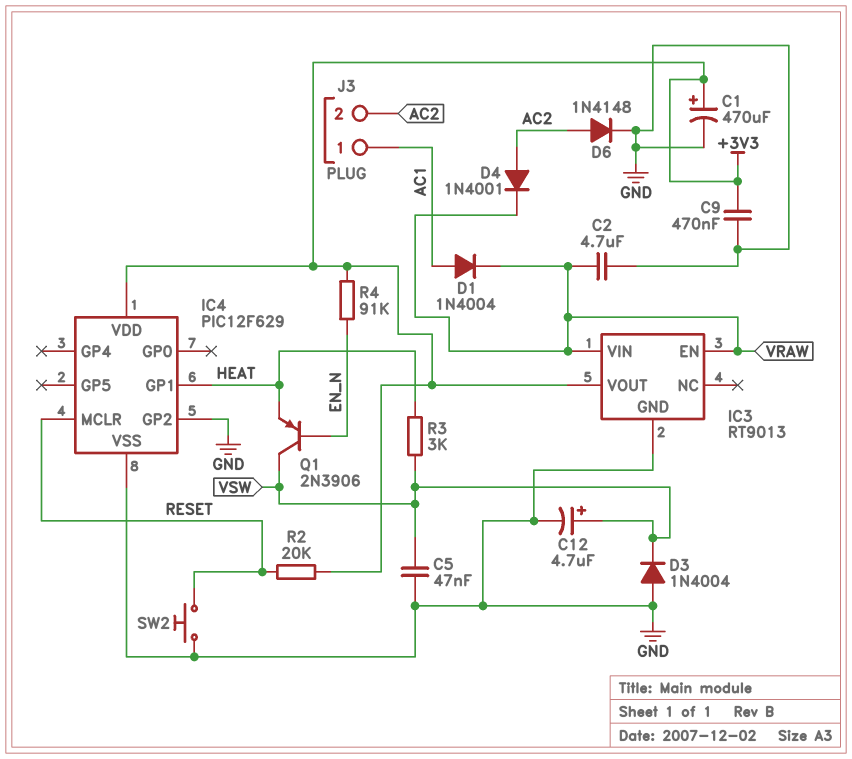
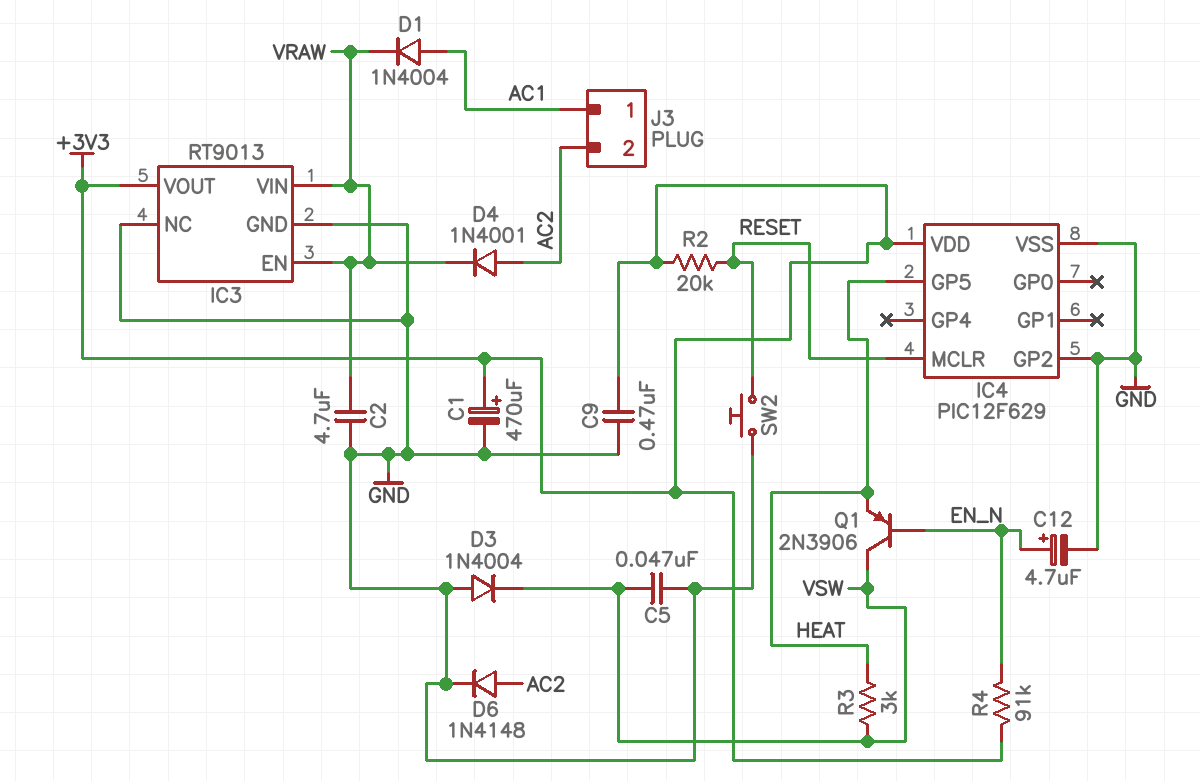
C12: 4.7uF (plus VSW, minus GND) -> 4.7uF (plus EN_N, minus GND)
IC3 pin NC: none -> GND
IC4 pin GP1: HEAT -> none
IC4 pin GP5: none -> HEAT

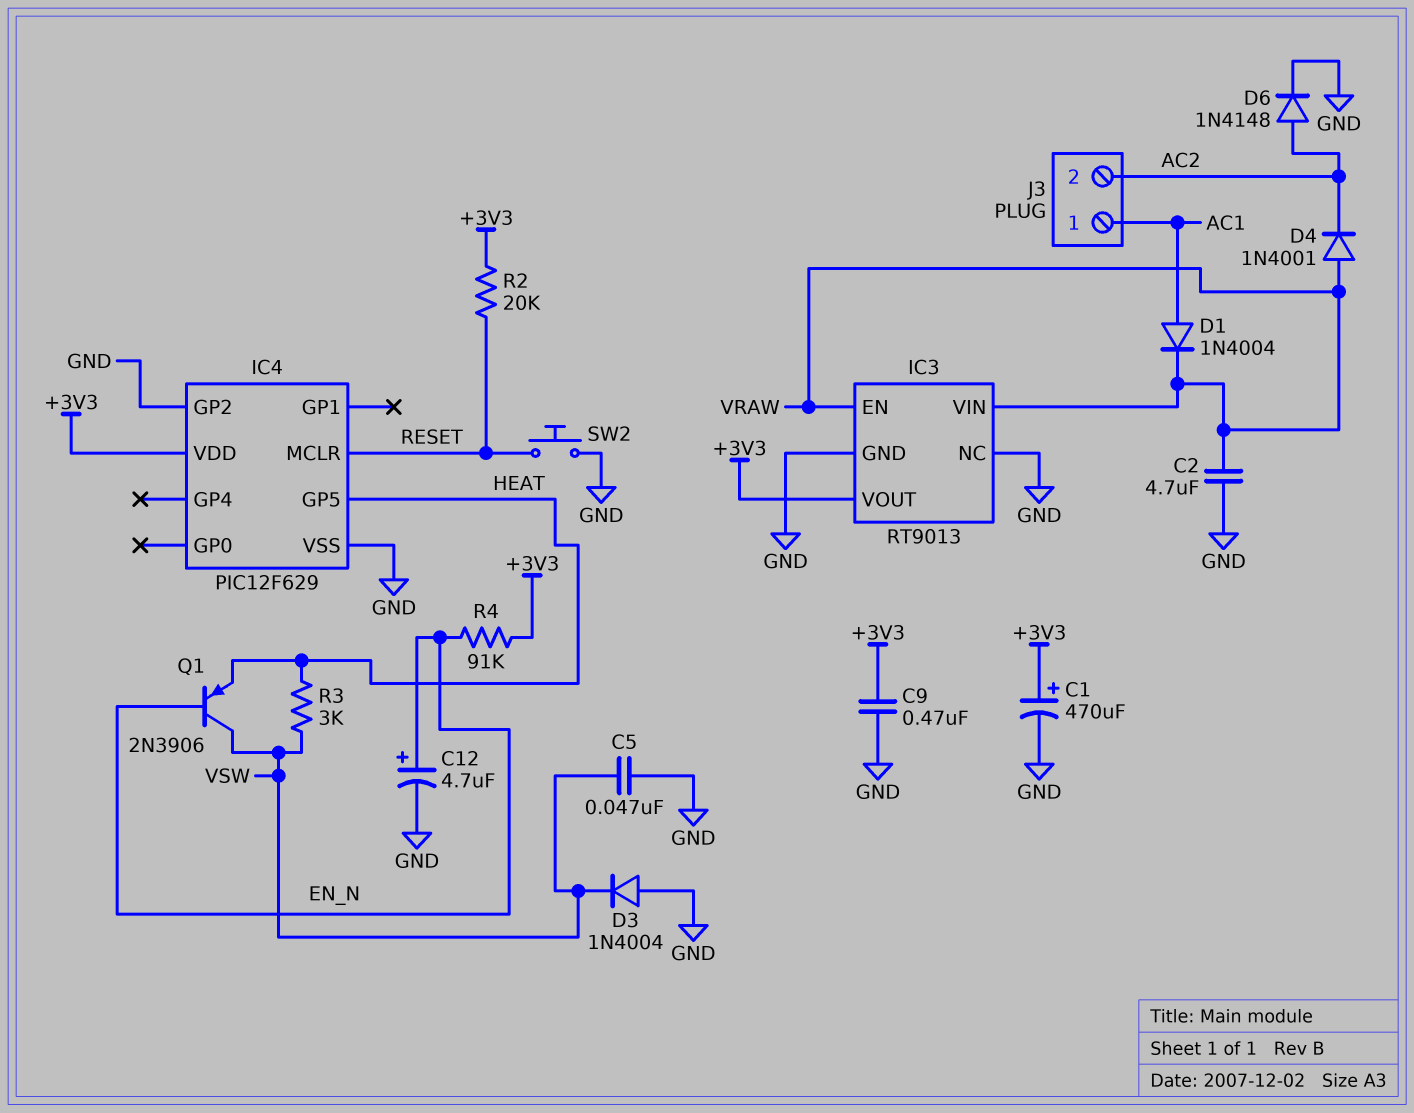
D4: diode 1N4001 (A AC2, K VRAW) -> diode 1N4001 (A VRAW, K AC2)

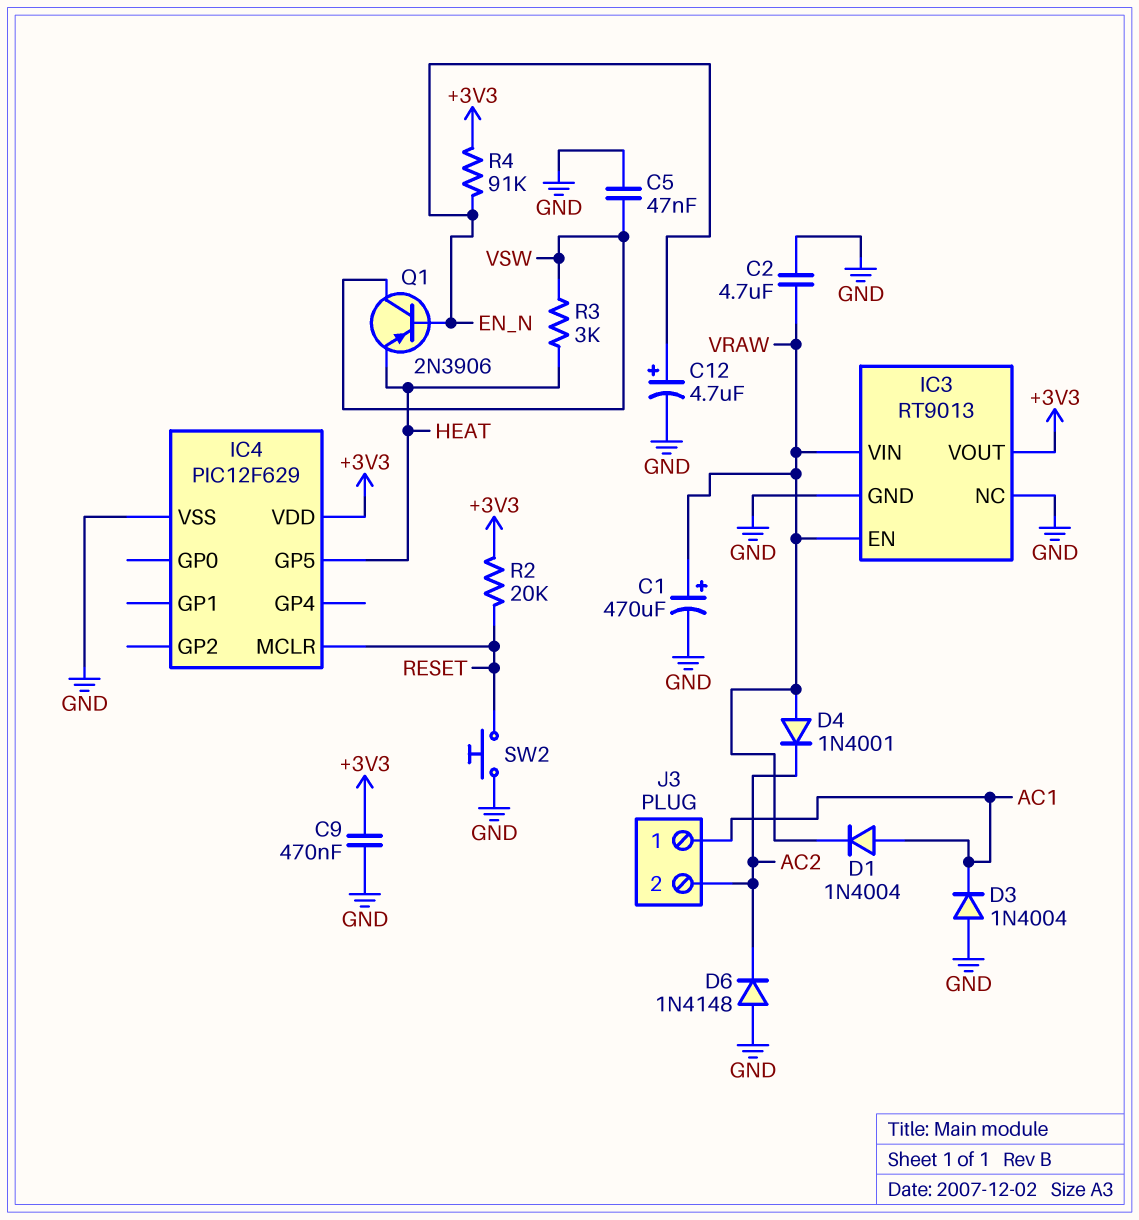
C1: 470uF (plus +3V3, minus GND) -> 470uF (plus VRAW, minus GND)
D3: diode 1N4004 (A GND, K VSW) -> diode 1N4004 (A GND, K AC1)
D6: diode 1N4148 (A AC2, K GND) -> diode 1N4148 (A GND, K AC2)
IC4 pin GP2: GND -> none

